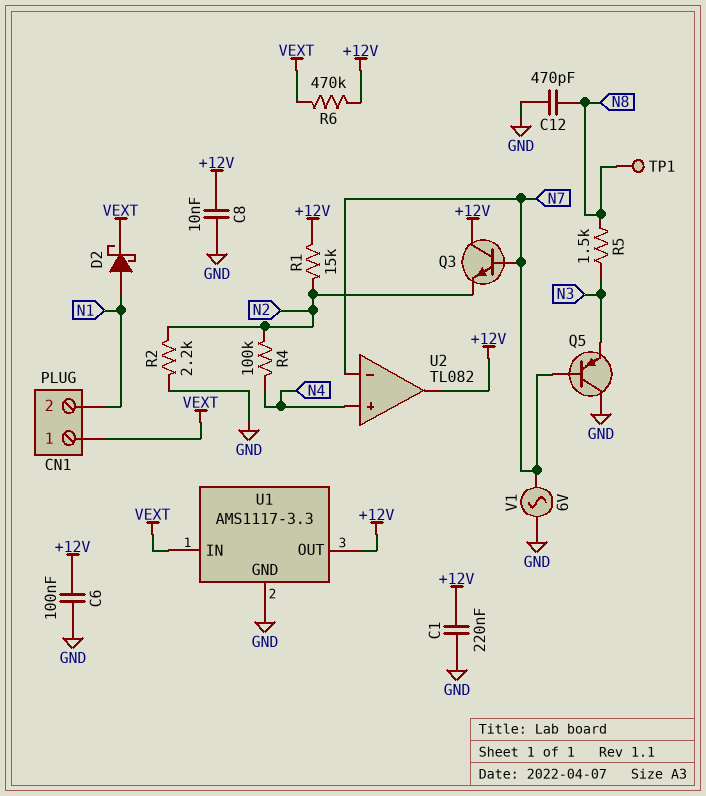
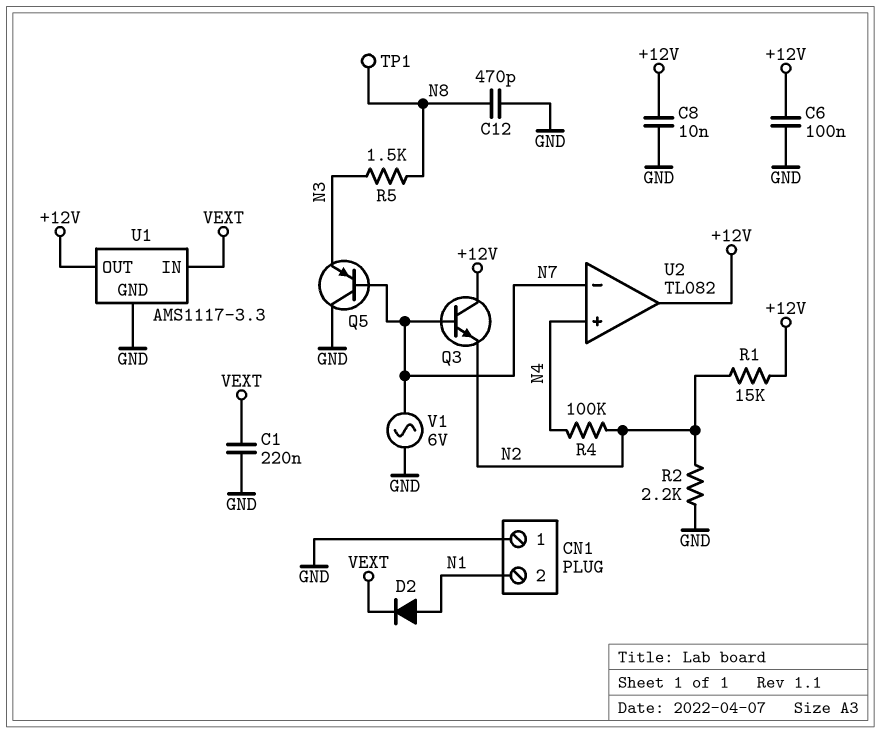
C1: 220nF (+12V, GND) -> 220nF (GND, VEXT)
CN1 pin 1: VEXT -> GND
D2: schottky (A N1, K VEXT) -> diode (A N1, K VEXT)
R6: 470k (+12V, VEXT) -> none

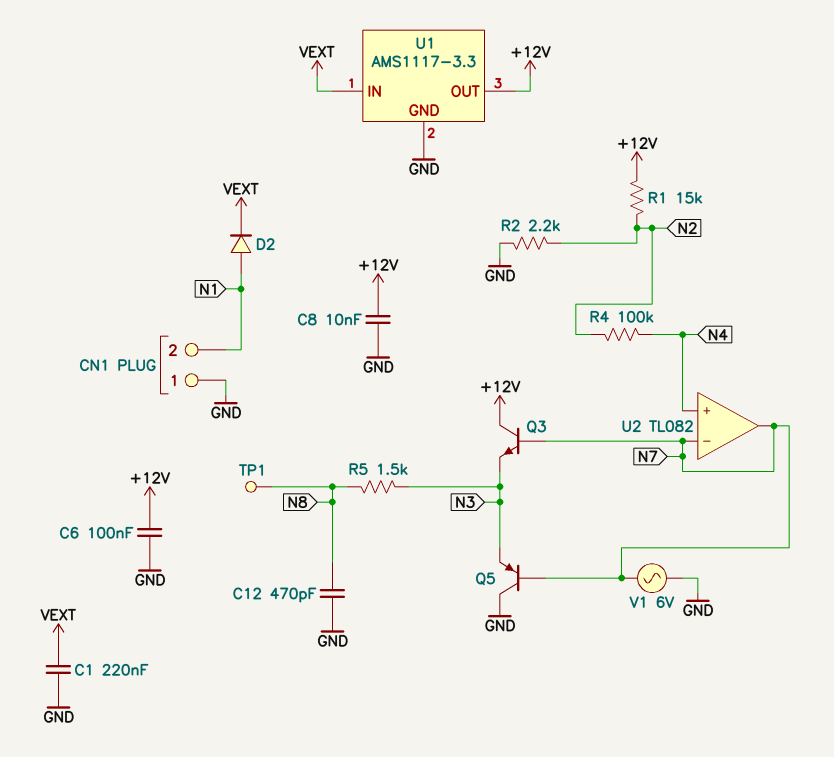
Q3: NPN (B N7, C +12V, E N2) -> NPN (B N7, C +12V, E N3)
U2 pin out: +12V -> N7

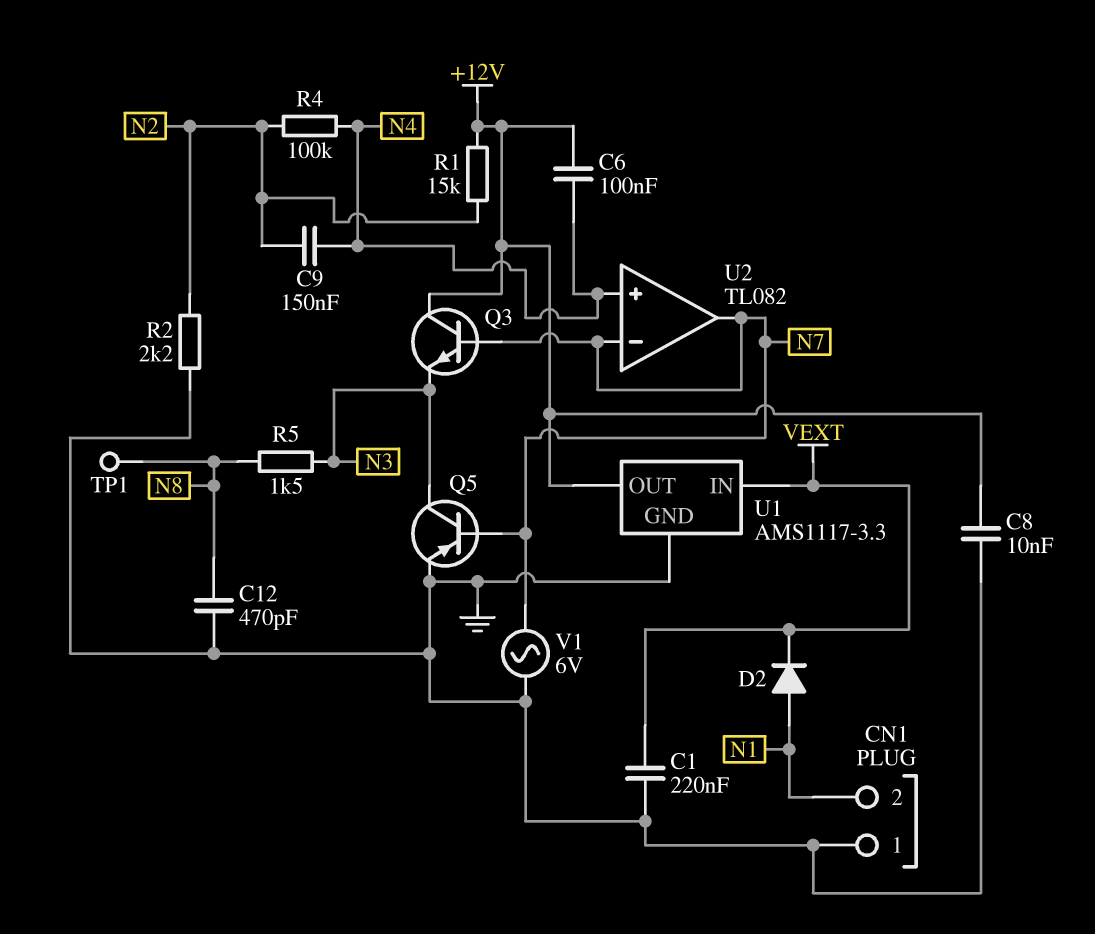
C6: 100nF (+12V, GND) -> 100nF (+12V, N4)
C9: none -> 150nF (N2, N4)
Q5: PNP (B N7, C GND, E N3) -> PNP (B N7, C N3, E GND)

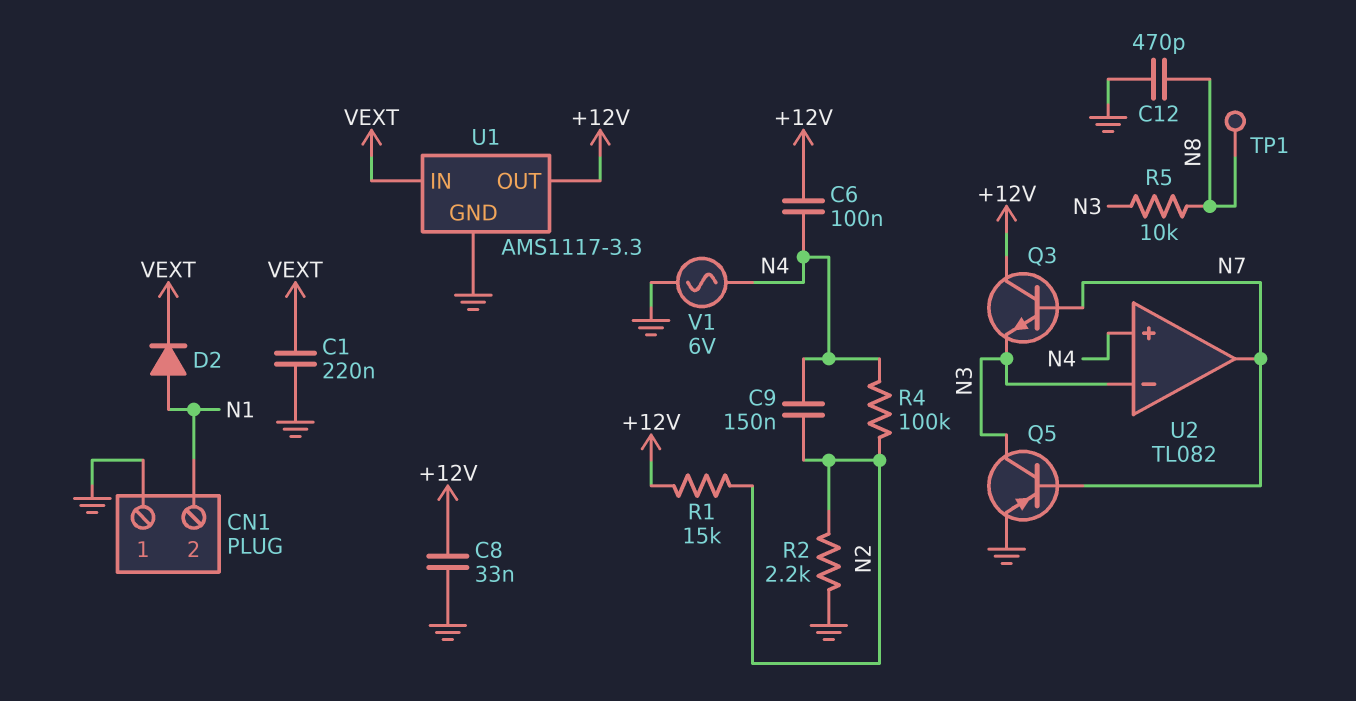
C8: 10nF (+12V, GND) -> 33nF (+12V, GND)
R5: 1.5k (N3, N8) -> 10k (N3, N8)
U2 pin in-: N7 -> N3
V1: AC 6V (GND, N7) -> AC 6V (GND, N4)

